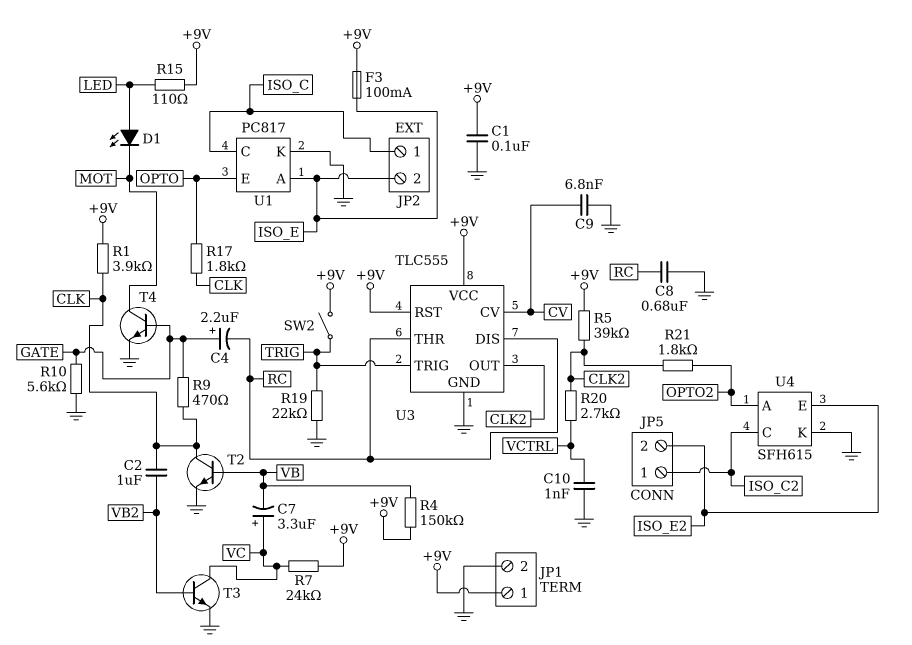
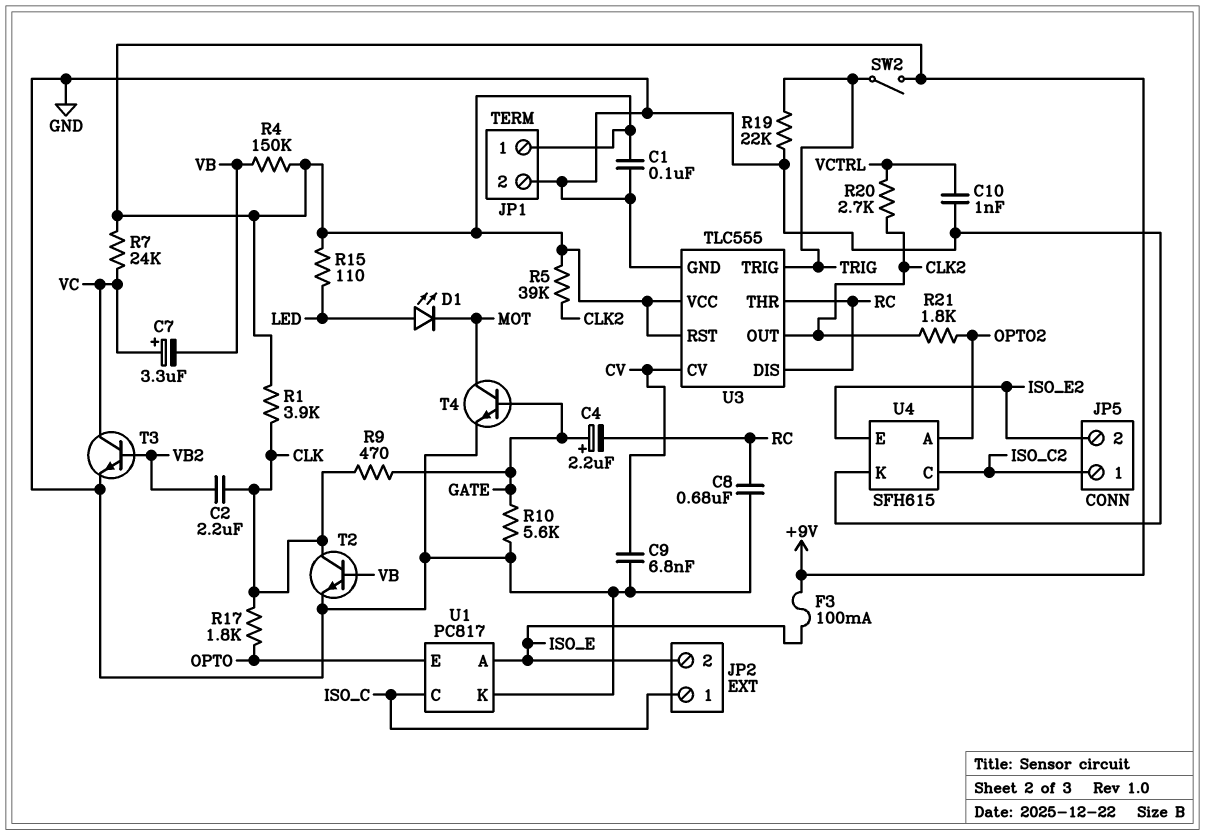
C2: 1uF (CLK, VB2) -> 2.2uF (CLK, VB2)

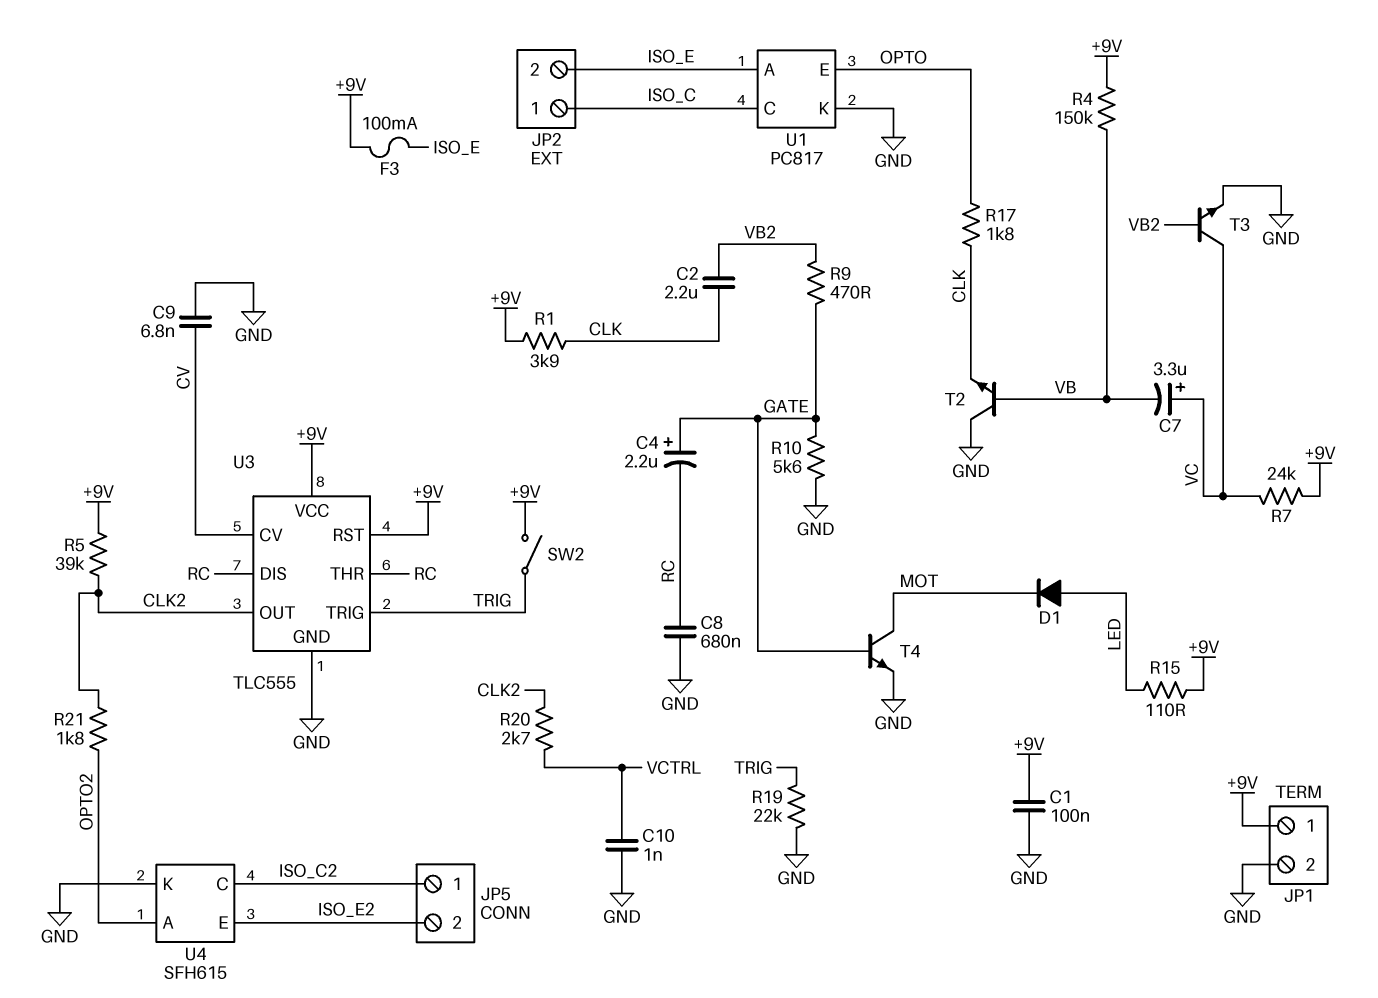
D1: LED (A LED, K MOT) -> diode (A LED, K MOT)
R9: 470 (CLK, GATE) -> 470 (GATE, VB2)
T2: NPN (B VB, C CLK, E GND) -> NPN (B VB, C GND, E CLK)

